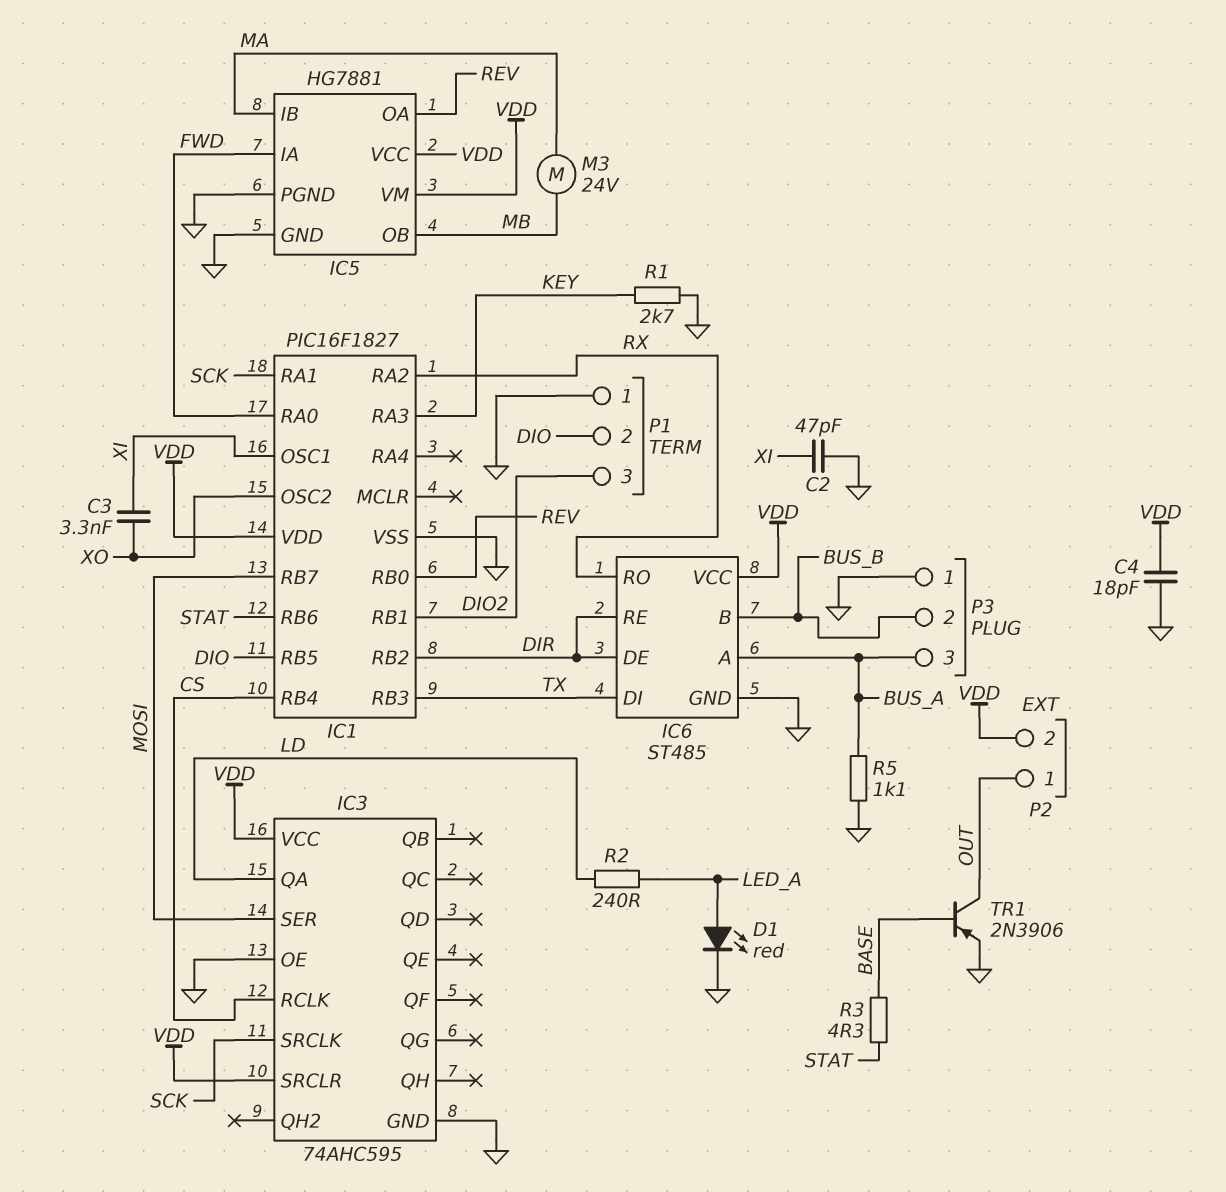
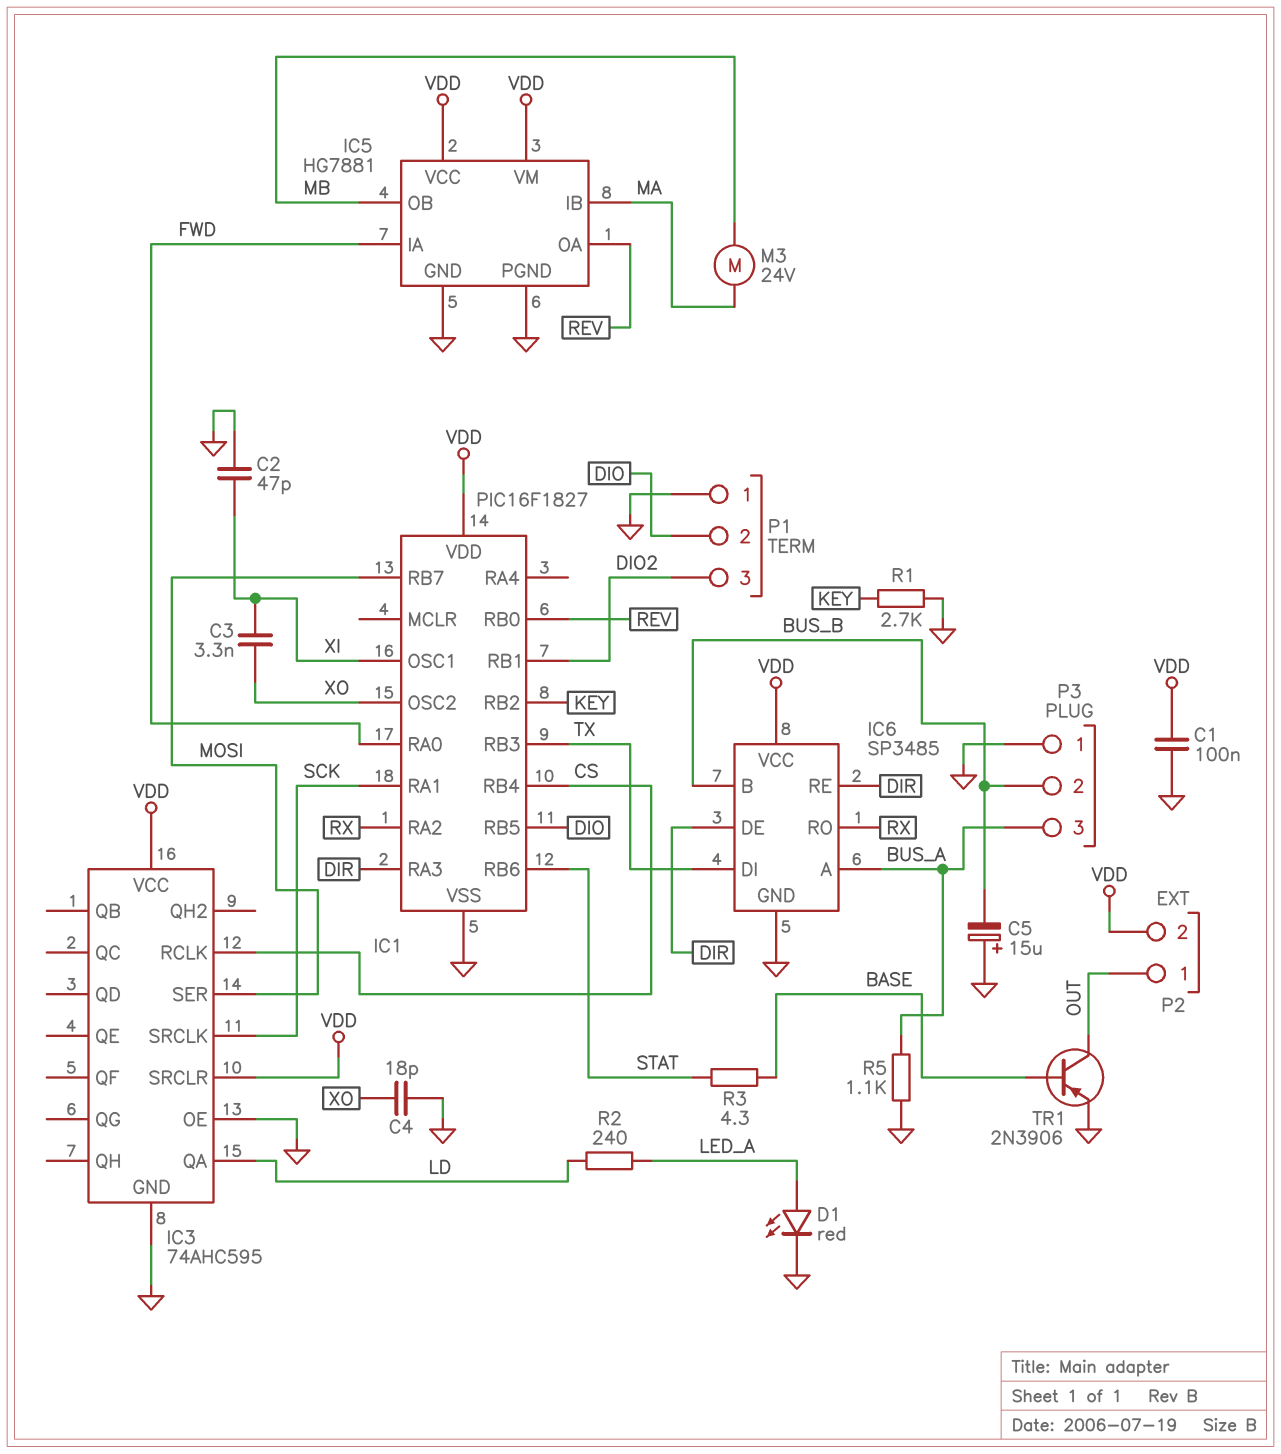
C1: none -> 100nF (GND, VDD)
C4: 18pF (GND, VDD) -> 18pF (GND, XO)
C5: none -> 15uF (plus GND, minus BUS_B)
IC1 pin RA3: KEY -> DIR
IC1 pin RB2: DIR -> KEY
IC6: ST485 -> SP3485

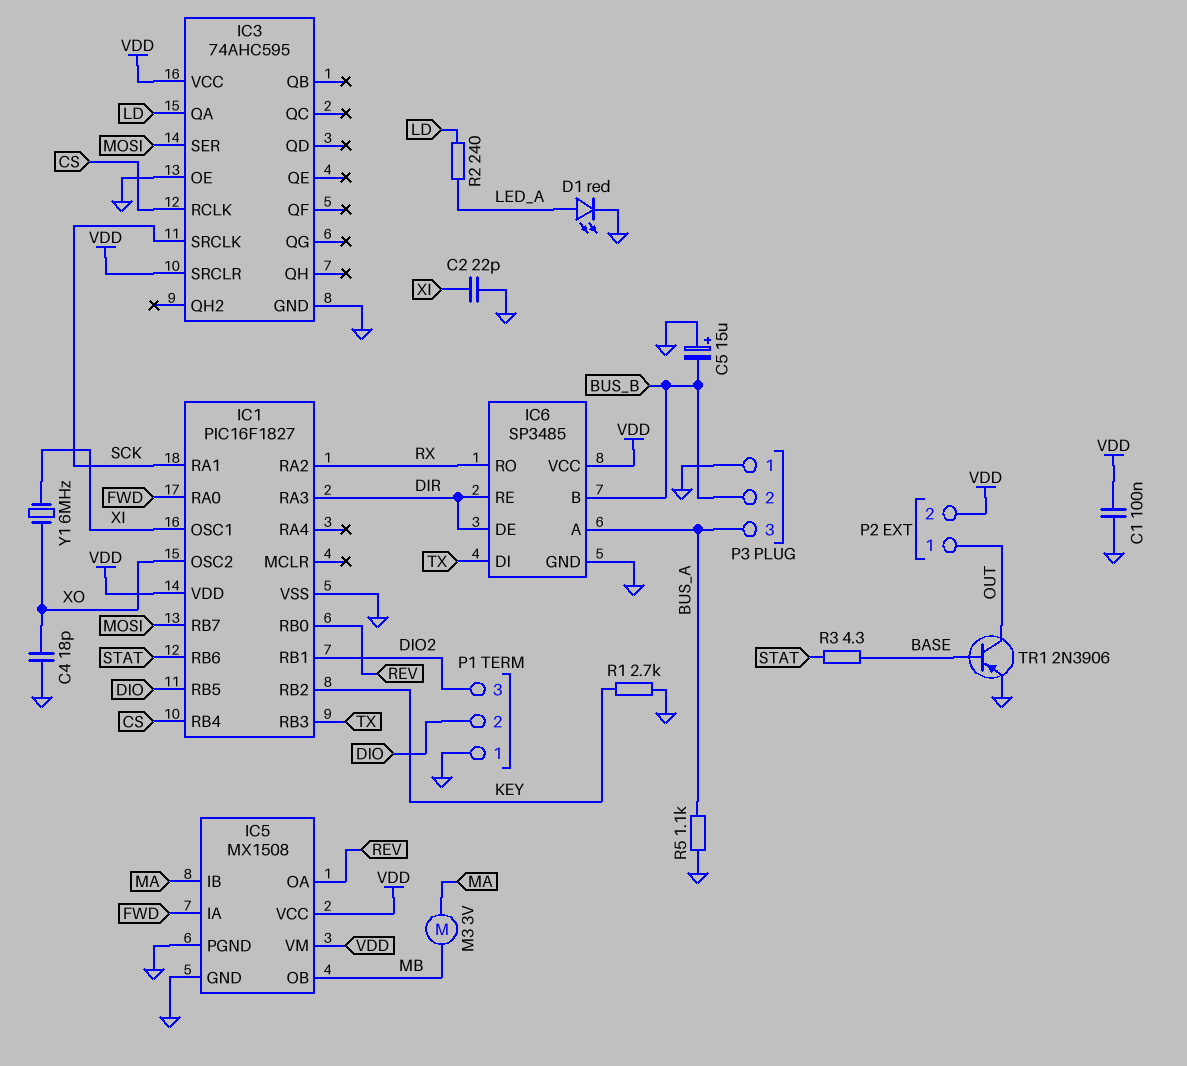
C2: 47pF (GND, XI) -> 22pF (GND, XI)
C3: 3.3nF (XI, XO) -> none
IC5: HG7881 -> MX1508
M3: motor 24V (MA, MB) -> motor 3V (MA, MB)
Y1: none -> 6MHz (XI, XO)

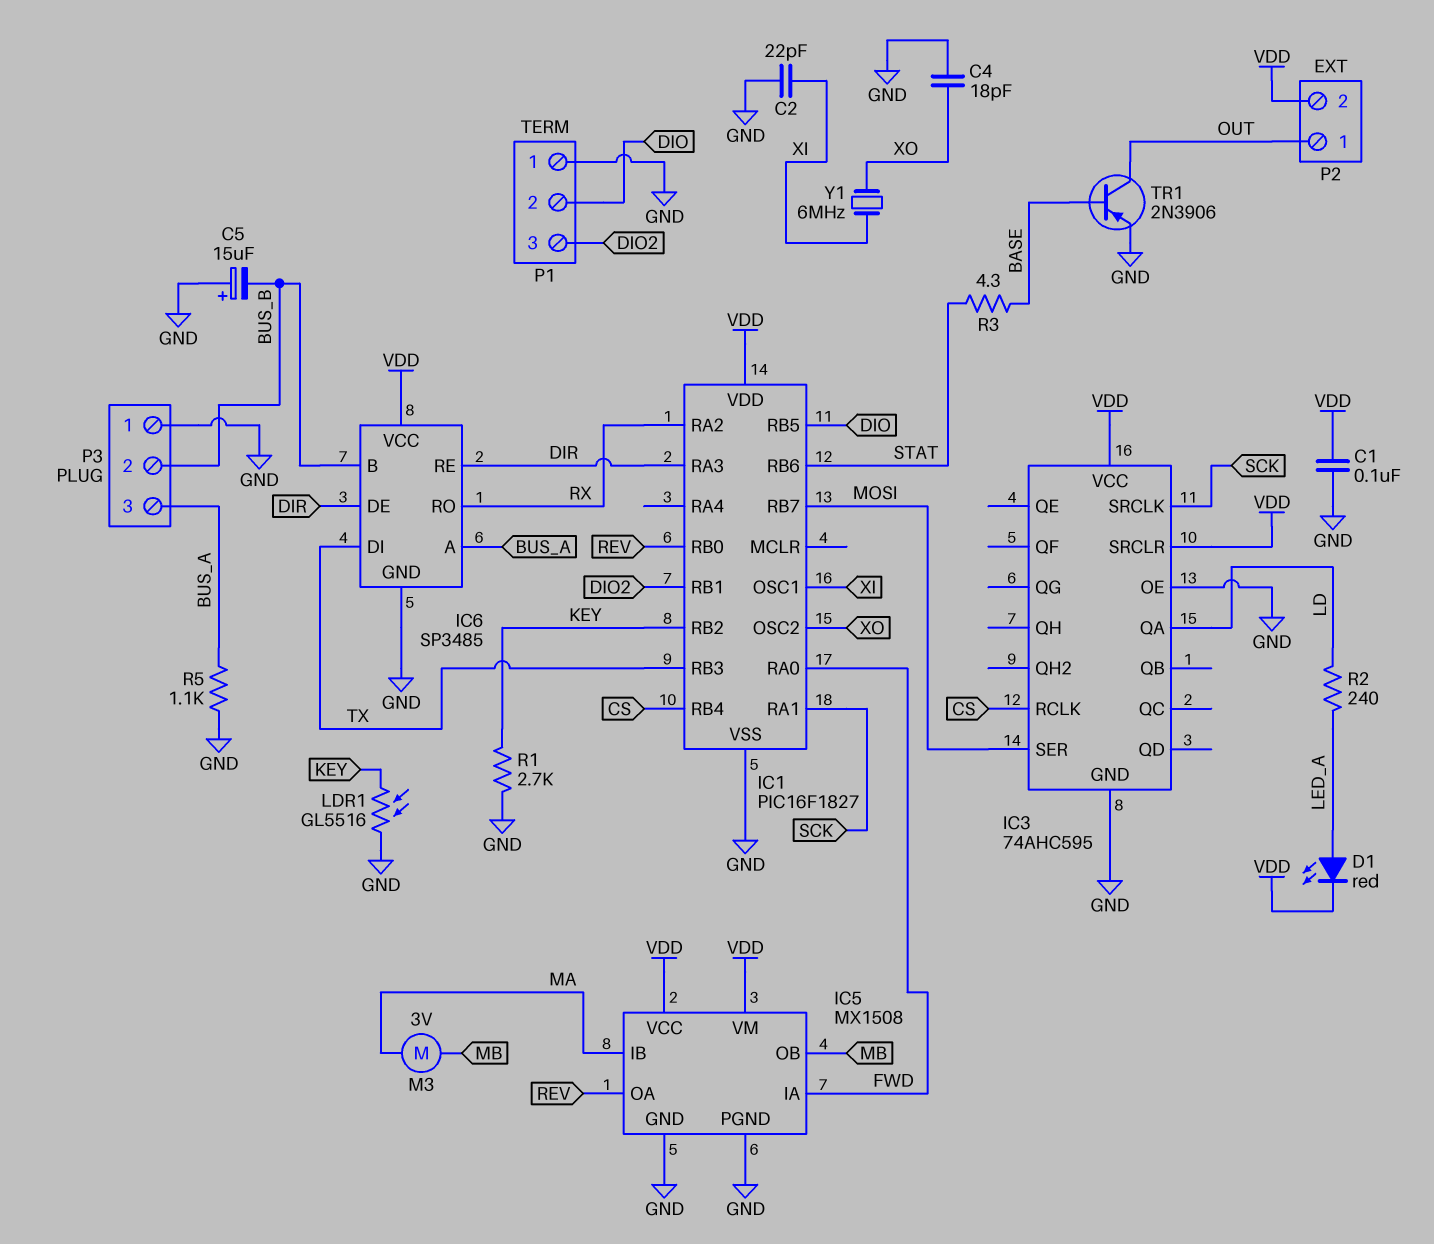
D1: LED red (A LED_A, K GND) -> LED red (A LED_A, K VDD)
LDR1: none -> GL5516 (GND, KEY)

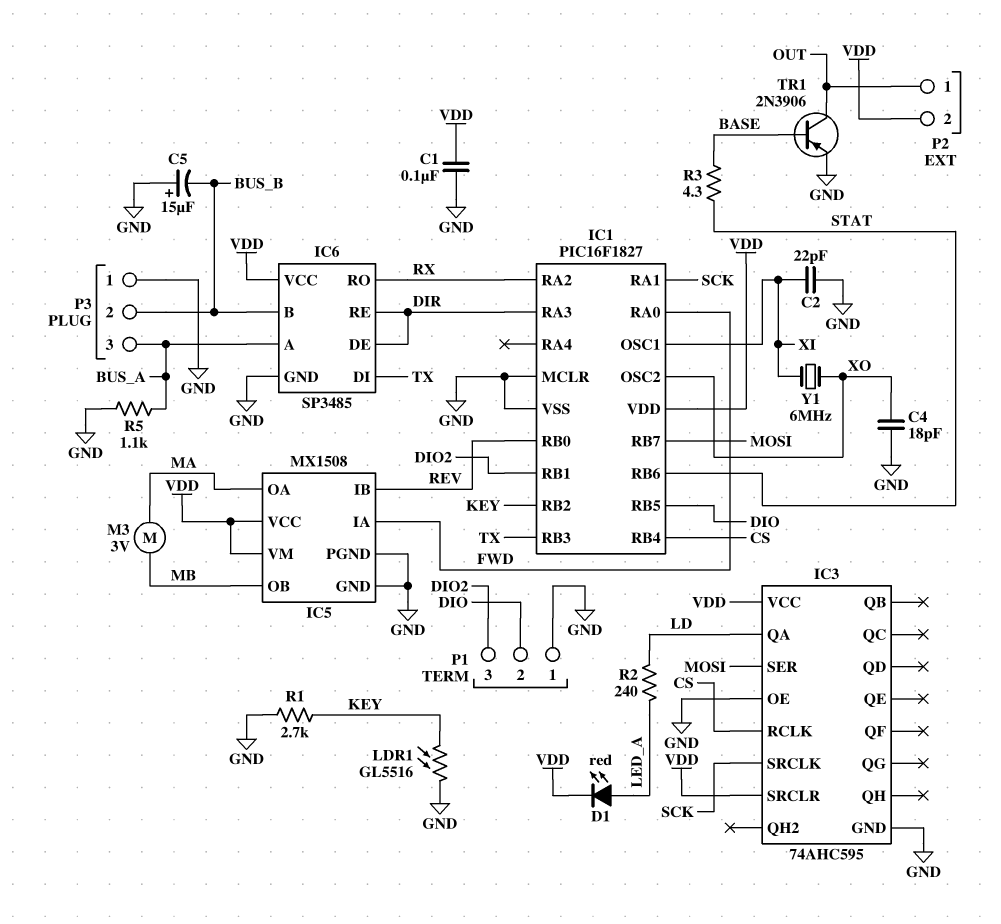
IC1 pin MCLR: none -> GND
IC5 pin IB: MA -> REV
IC5 pin OA: REV -> MA

